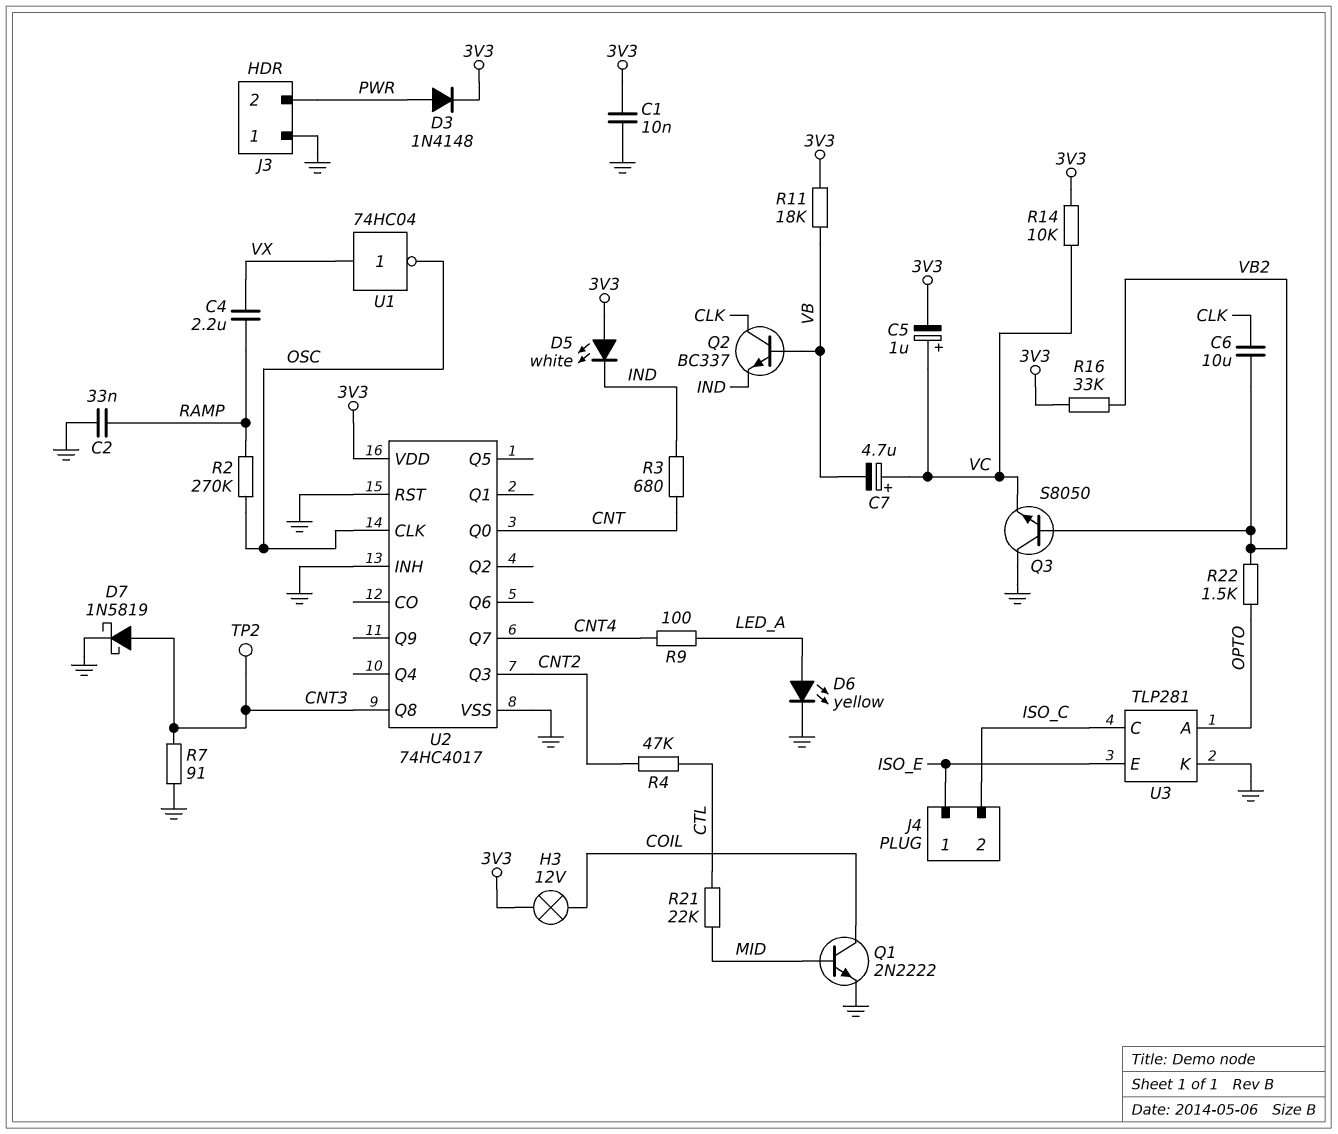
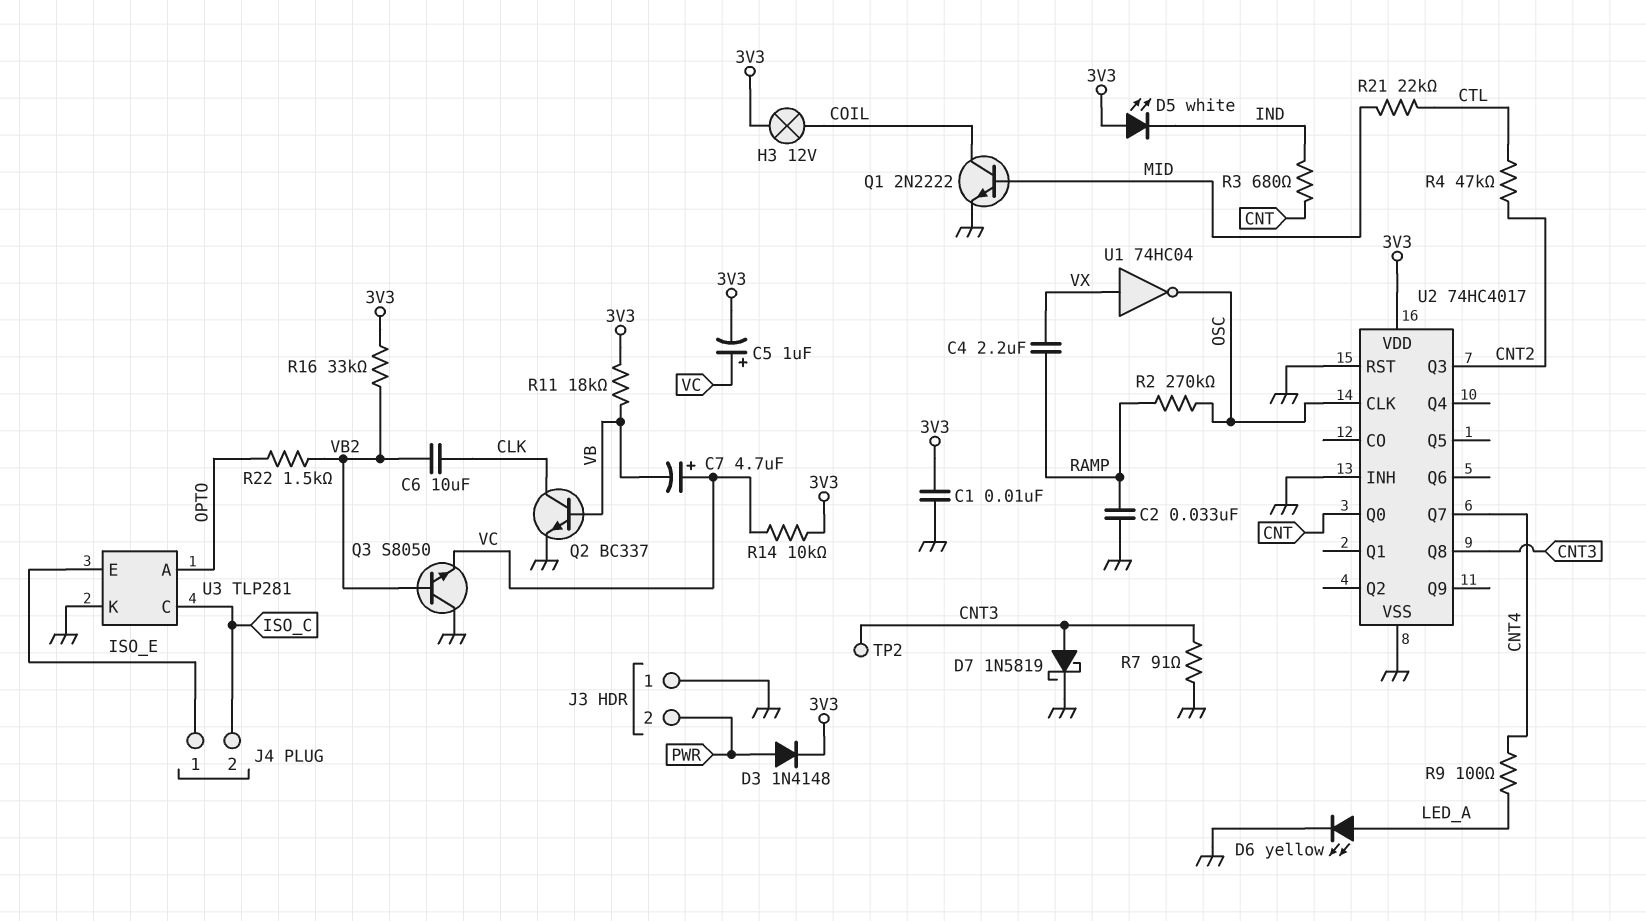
Q2: NPN BC337 (B VB, C CLK, E IND) -> NPN BC337 (B VB, C CLK, E GND)

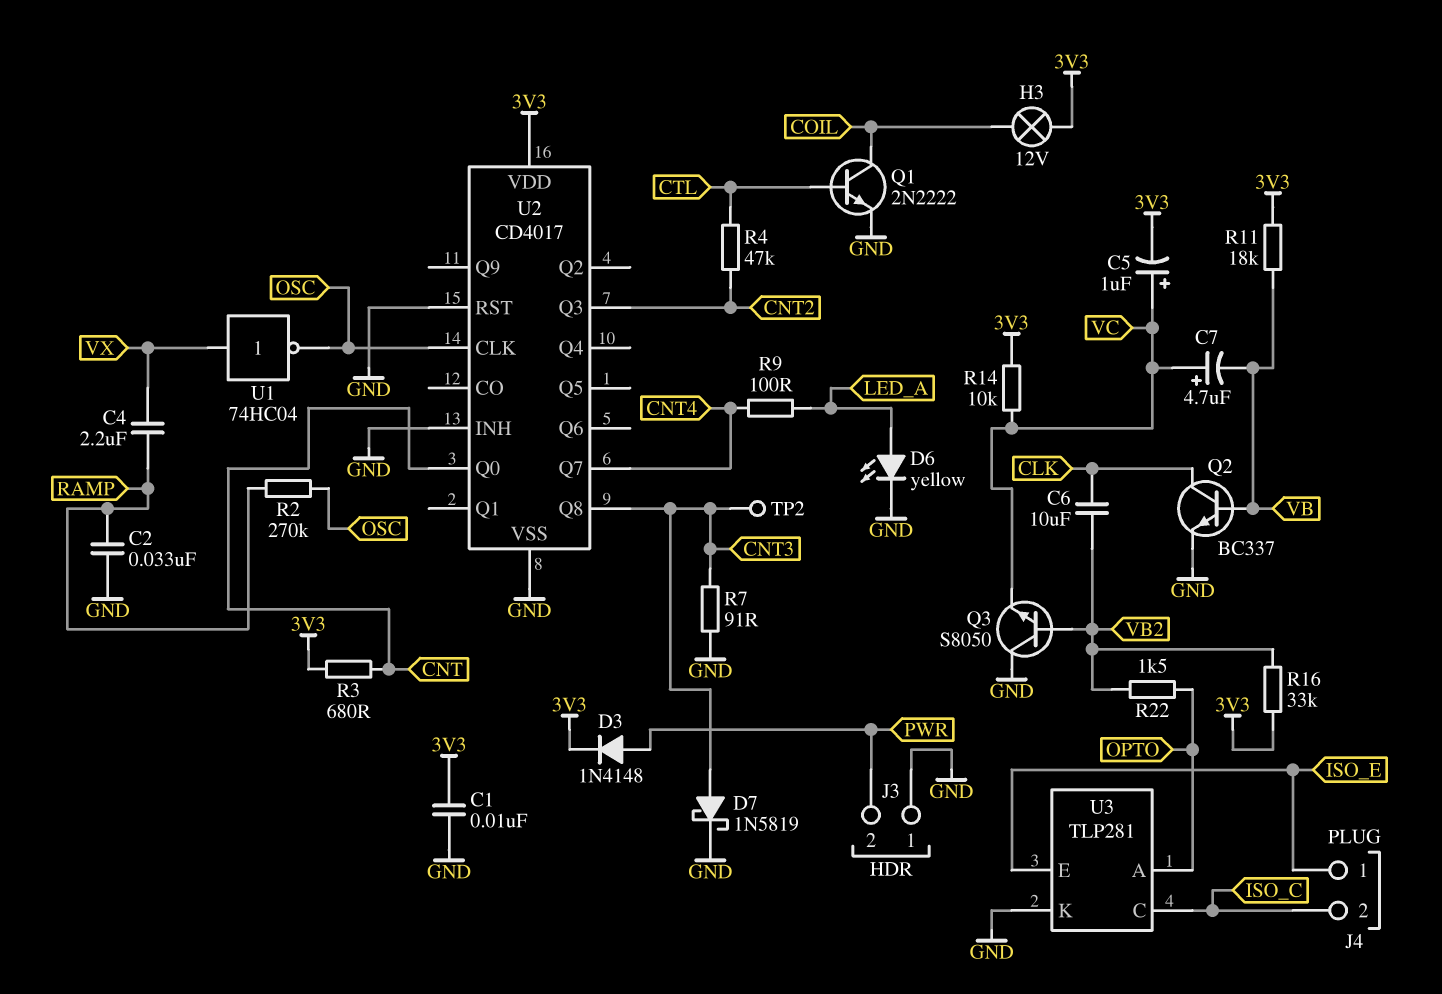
D5: LED white (A 3V3, K IND) -> none
Q1: NPN 2N2222 (B MID, C COIL, E GND) -> NPN 2N2222 (B CTL, C COIL, E GND)
R3: 680 (CNT, IND) -> 680 (3V3, CNT)
R21: 22k (CTL, MID) -> none
U2: 74HC4017 -> CD4017

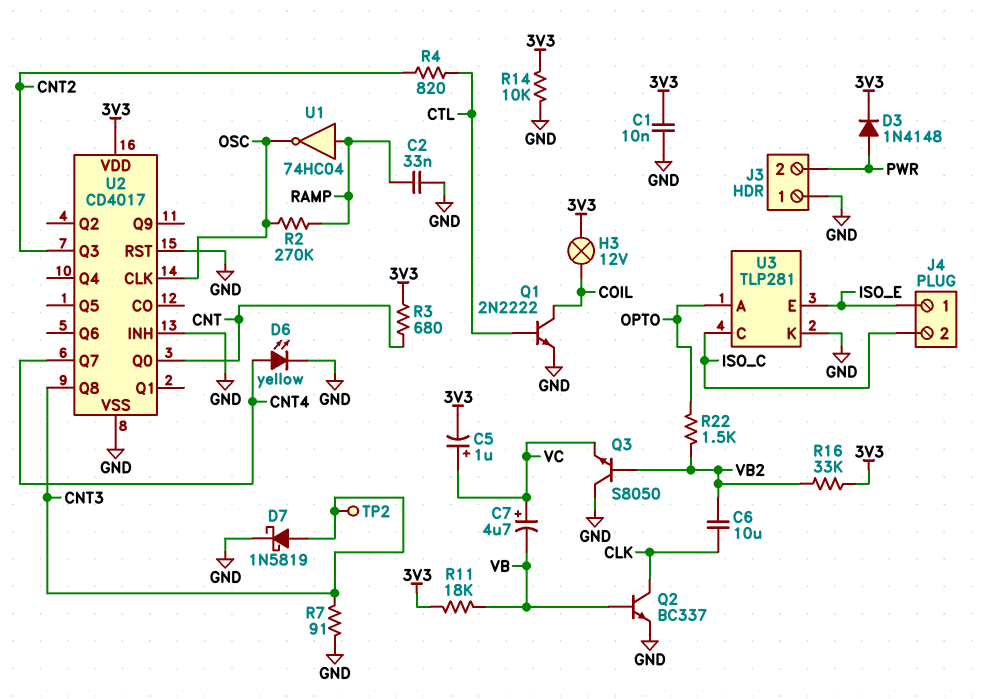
C4: 2.2uF (RAMP, VX) -> none
D6: LED yellow (A LED_A, K GND) -> LED yellow (A CNT4, K GND)
R4: 47k (CNT2, CTL) -> 820 (CNT2, CTL)
R9: 100 (CNT4, LED_A) -> none
R14: 10k (3V3, VC) -> 10k (3V3, GND)
U1: NOT 74HC04 (in VX, out OSC) -> NOT 74HC04 (in RAMP, out OSC)

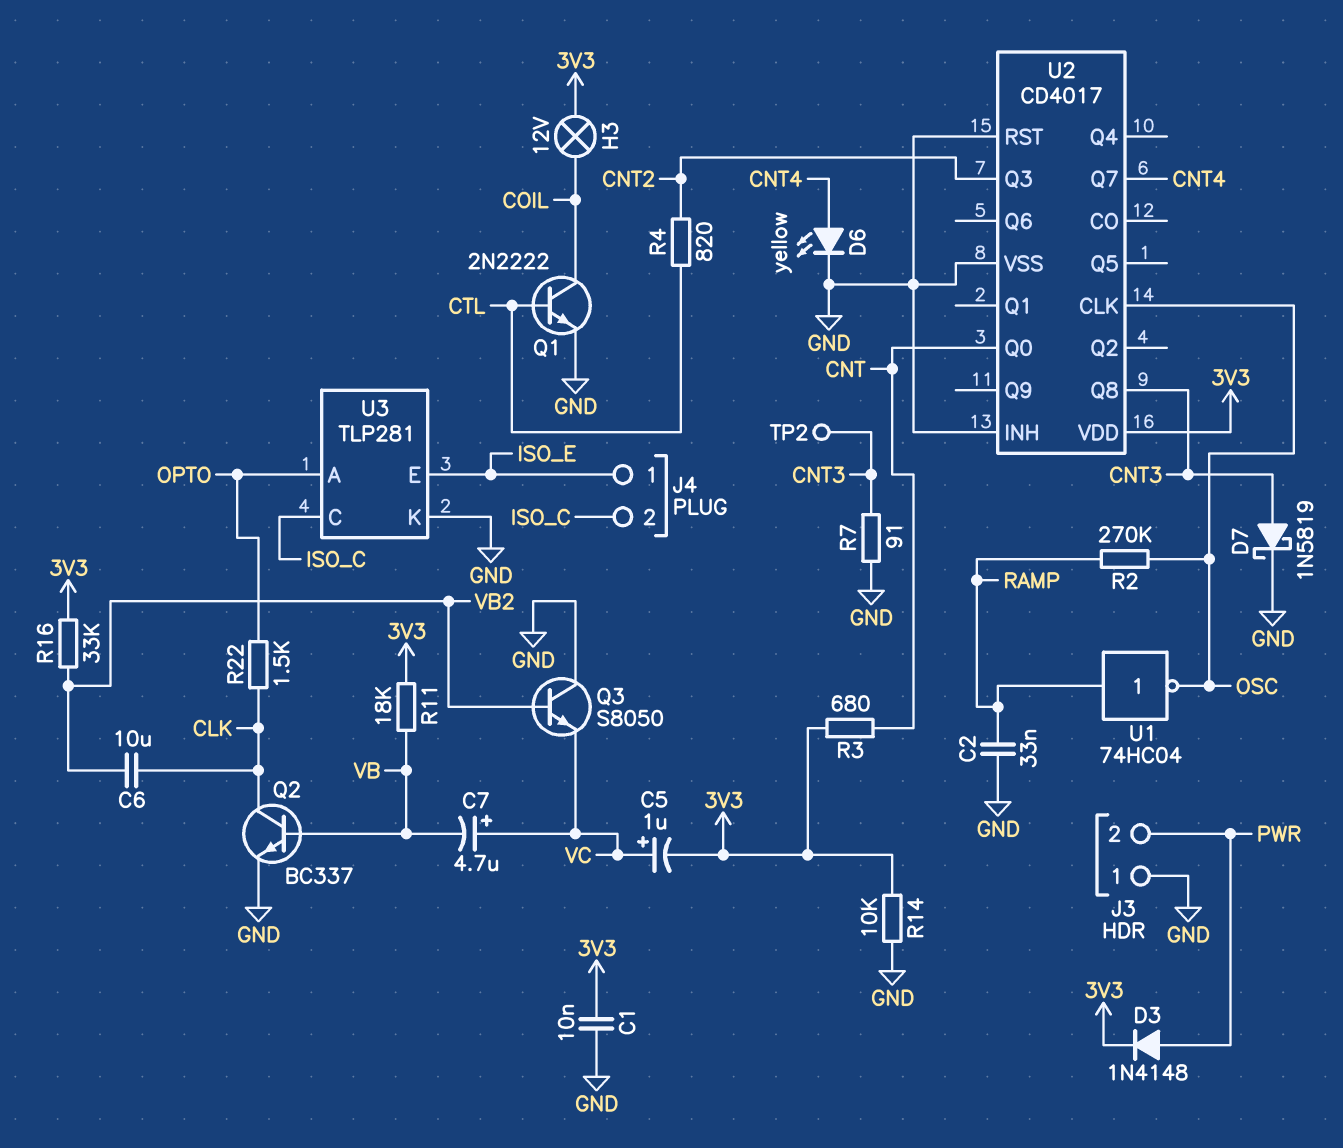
R22: 1.5k (OPTO, VB2) -> 1.5k (CLK, OPTO)

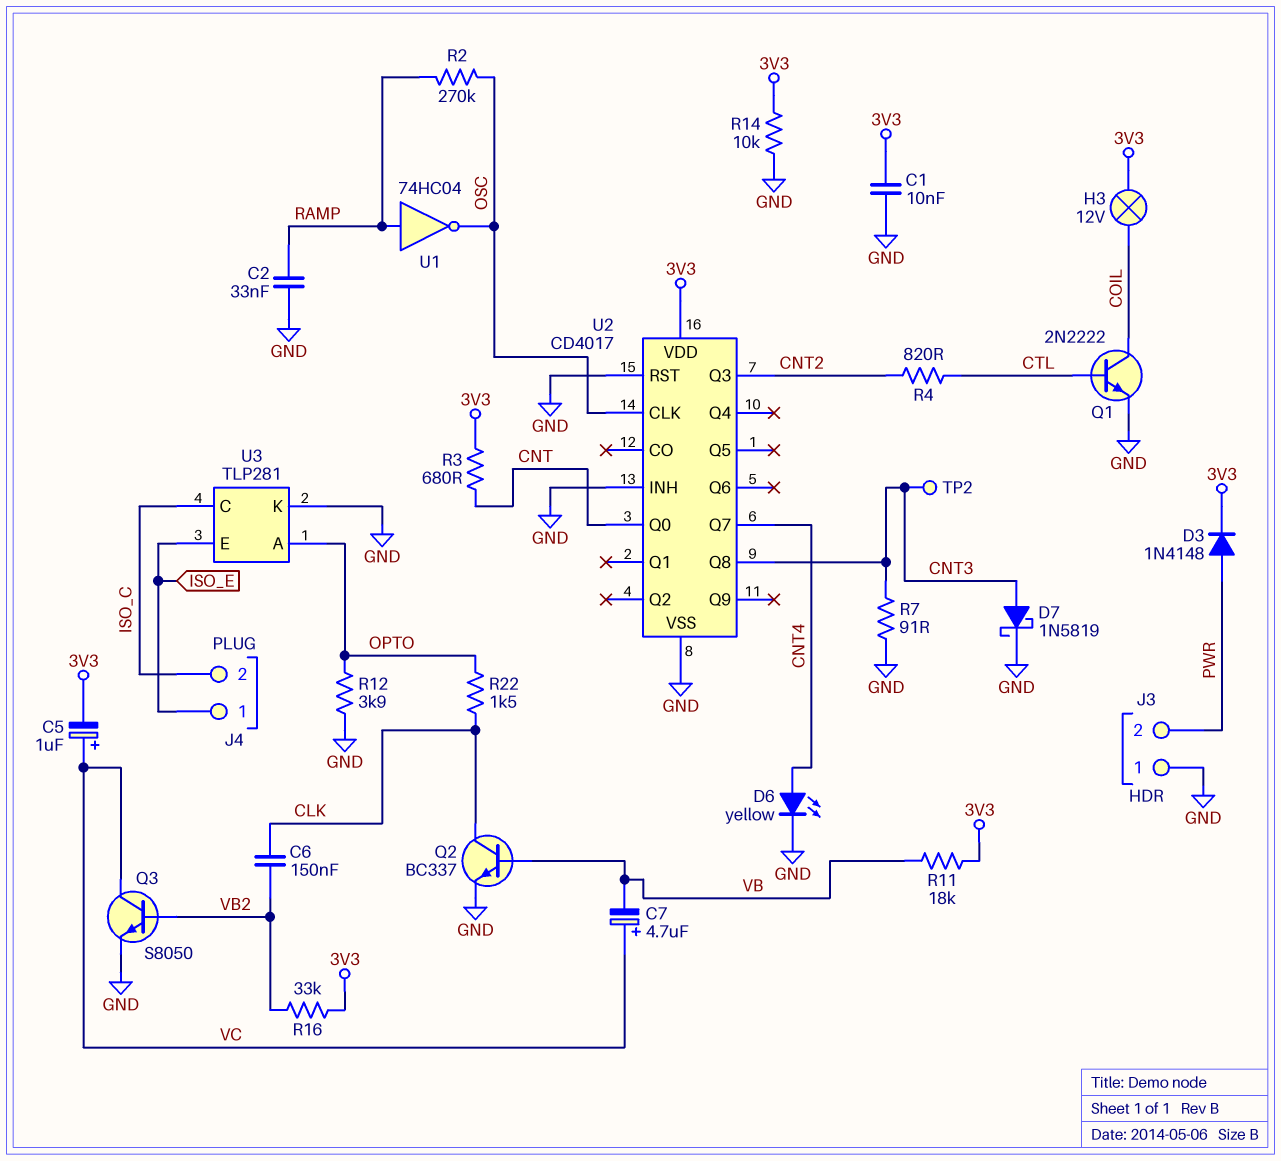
C6: 10uF (CLK, VB2) -> 150nF (CLK, VB2)
Q3: NPN S8050 (B VB2, C GND, E VC) -> NPN S8050 (B VB2, C VC, E GND)
R12: none -> 3.9k (GND, OPTO)

